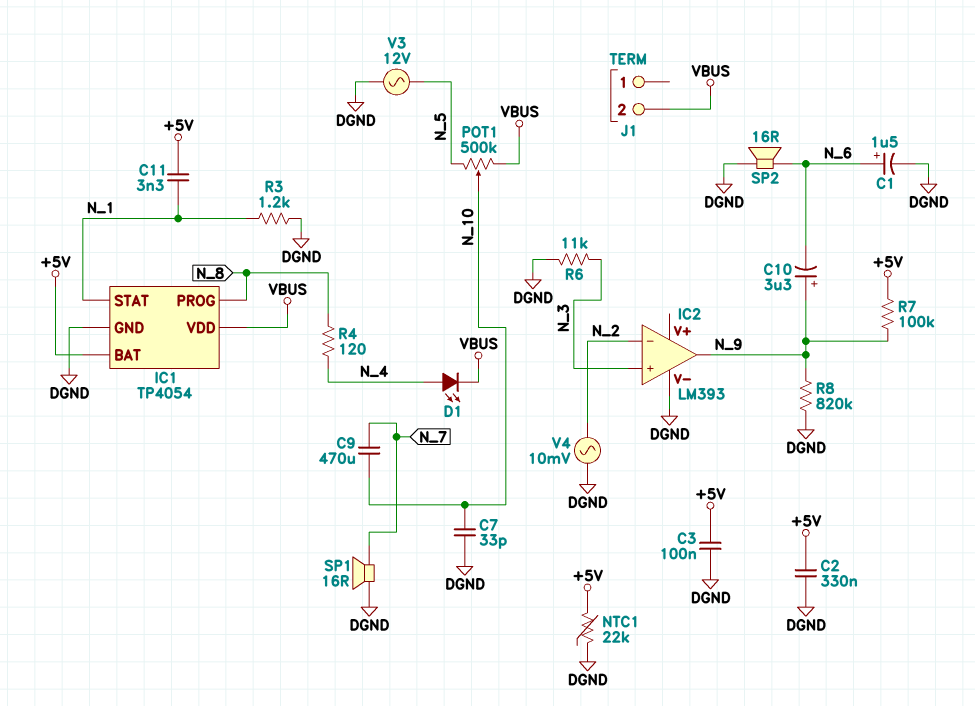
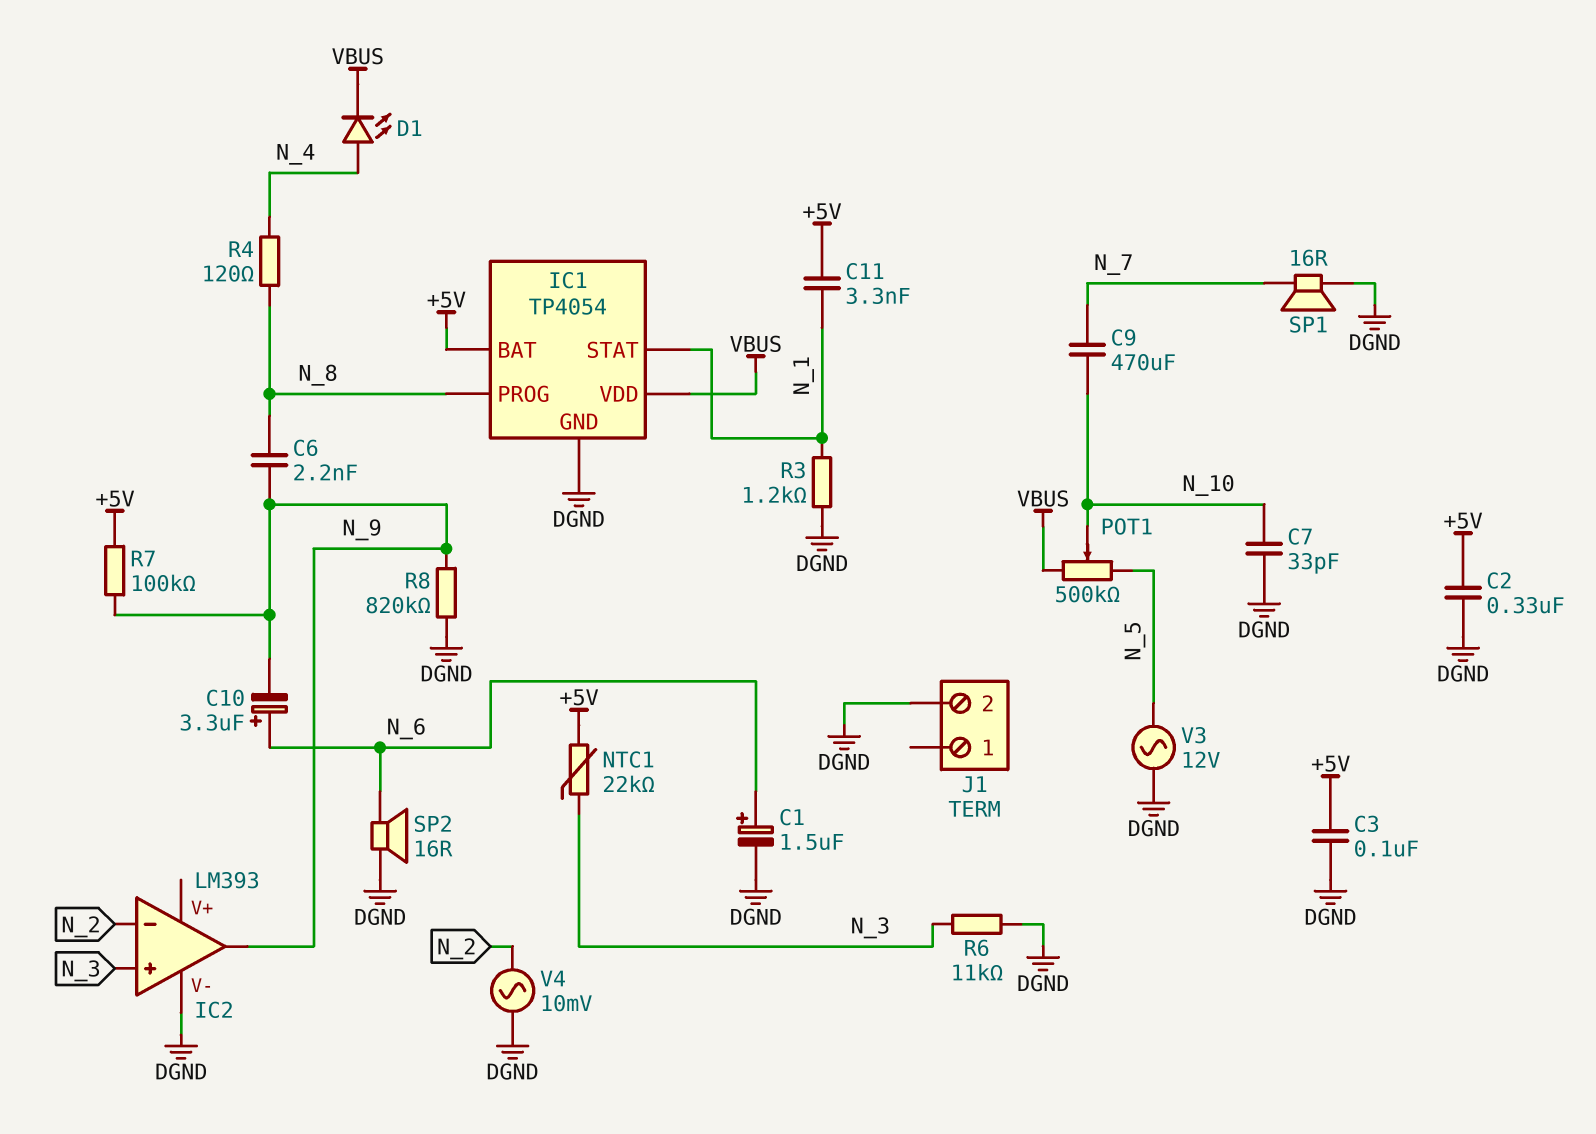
C6: none -> 2.2nF (N_8, N_9)
C10: 3.3uF (plus N_9, minus N_6) -> 3.3uF (plus N_6, minus N_9)
J1 pin 2: VBUS -> DGND
NTC1: 22k (+5V, DGND) -> 22k (+5V, N_3)

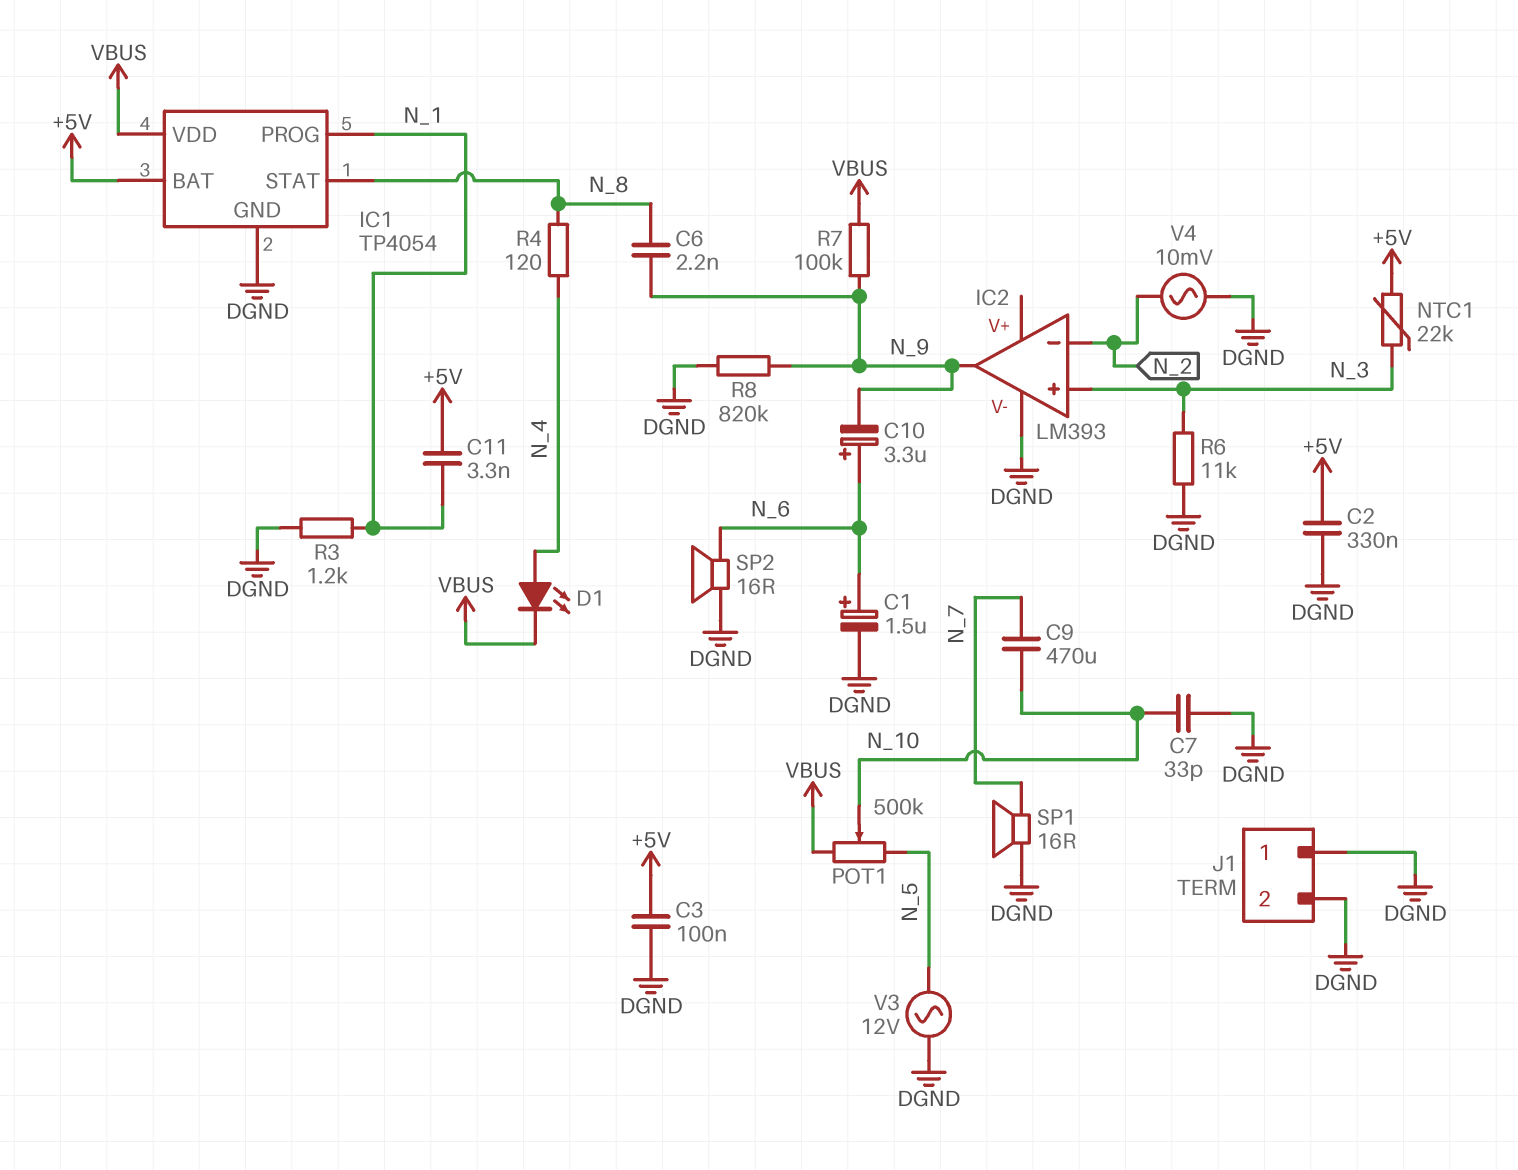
IC1 pin PROG: N_8 -> N_1
IC1 pin STAT: N_1 -> N_8
J1 pin 1: none -> DGND
R7: 100k (+5V, N_9) -> 100k (N_9, VBUS)

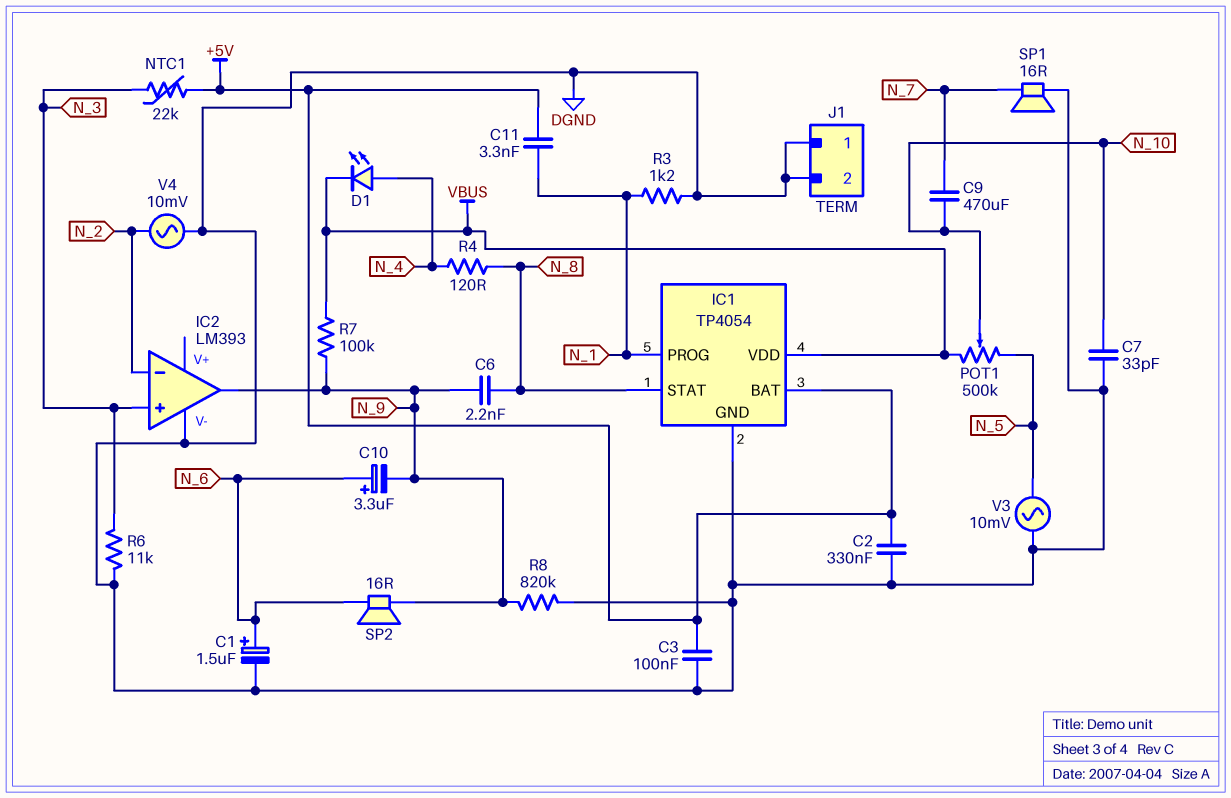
SP2: speaker 16R (DGND, N_6) -> speaker 16R (N_6, N_9)
V3: AC 12V (DGND, N_5) -> AC 10mV (DGND, N_5)

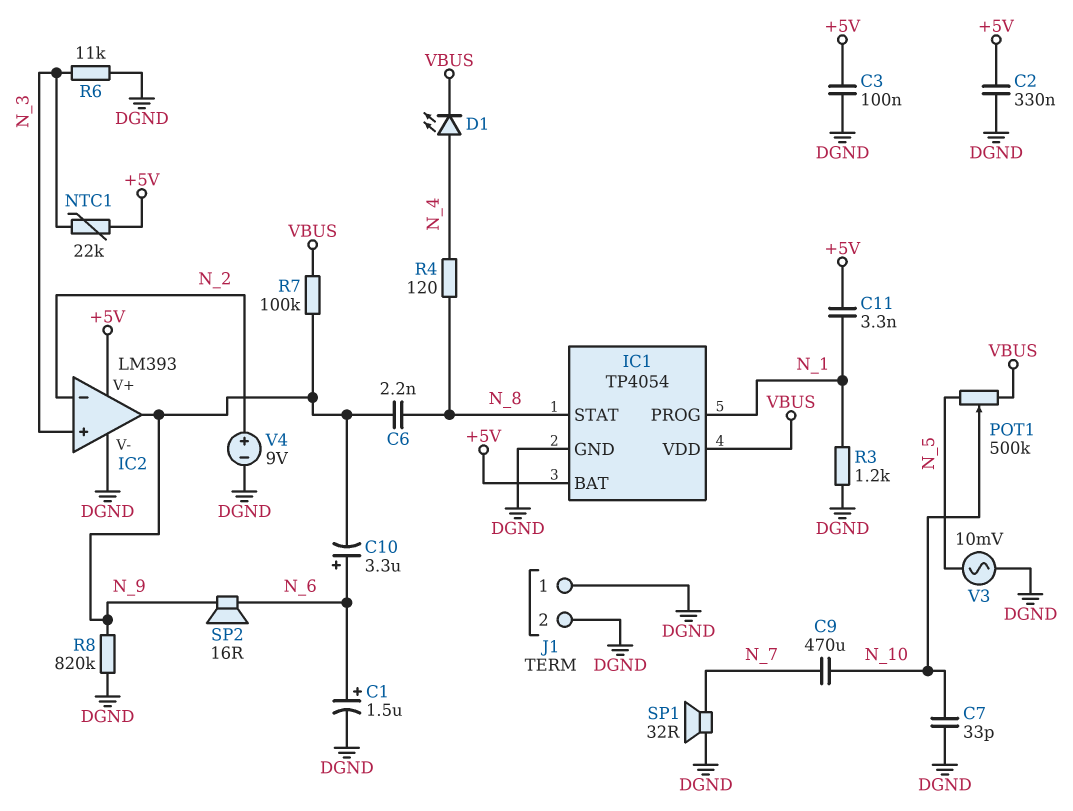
IC2 pin V+: none -> +5V
SP1: speaker 16R (DGND, N_7) -> speaker 32R (DGND, N_7)
V4: AC 10mV (DGND, N_2) -> 9V (plus N_2, minus DGND)

